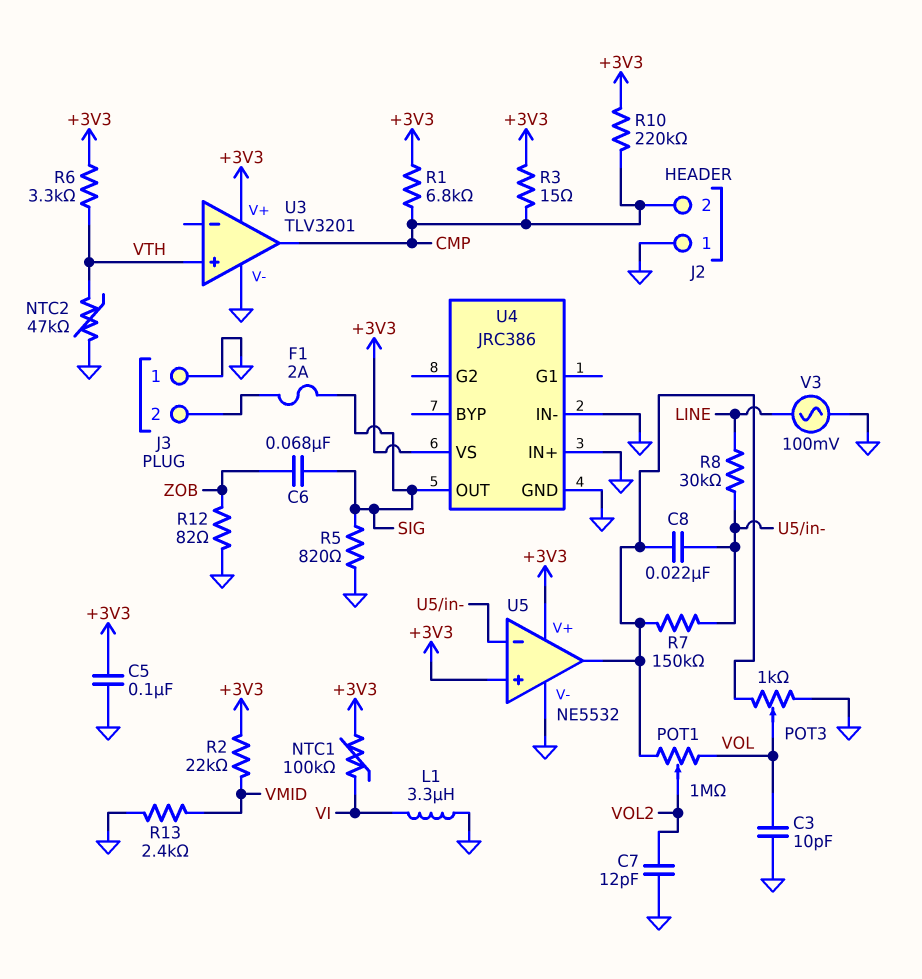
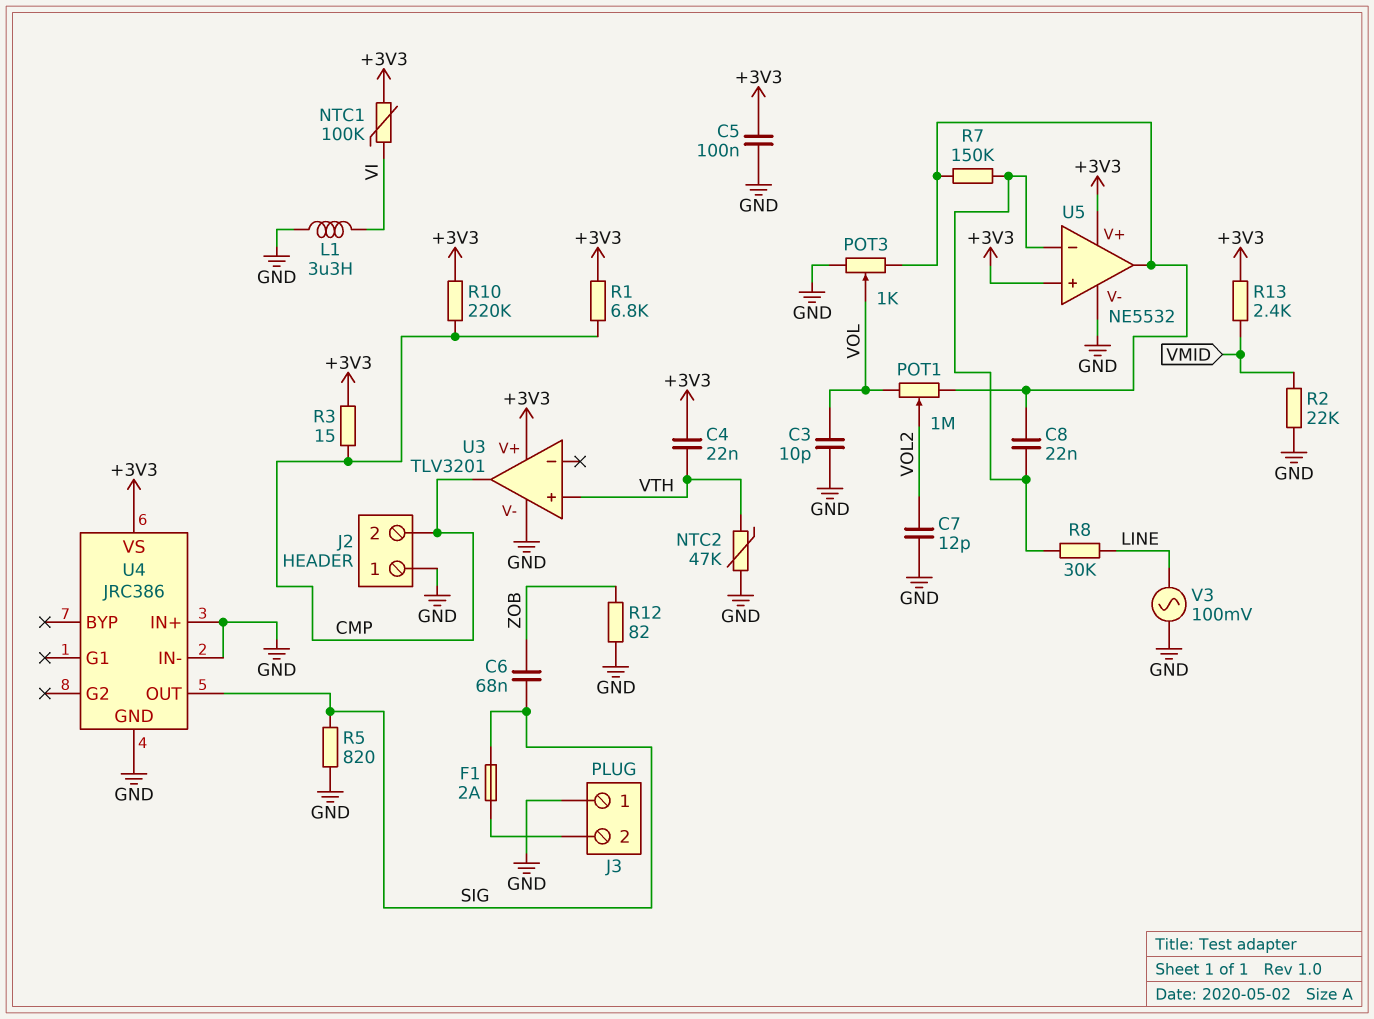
C4: none -> 22nF (+3V3, VTH)
R2: 22k (+3V3, VMID) -> 22k (GND, VMID)
R6: 3.3k (+3V3, VTH) -> none
R13: 2.4k (GND, VMID) -> 2.4k (+3V3, VMID)

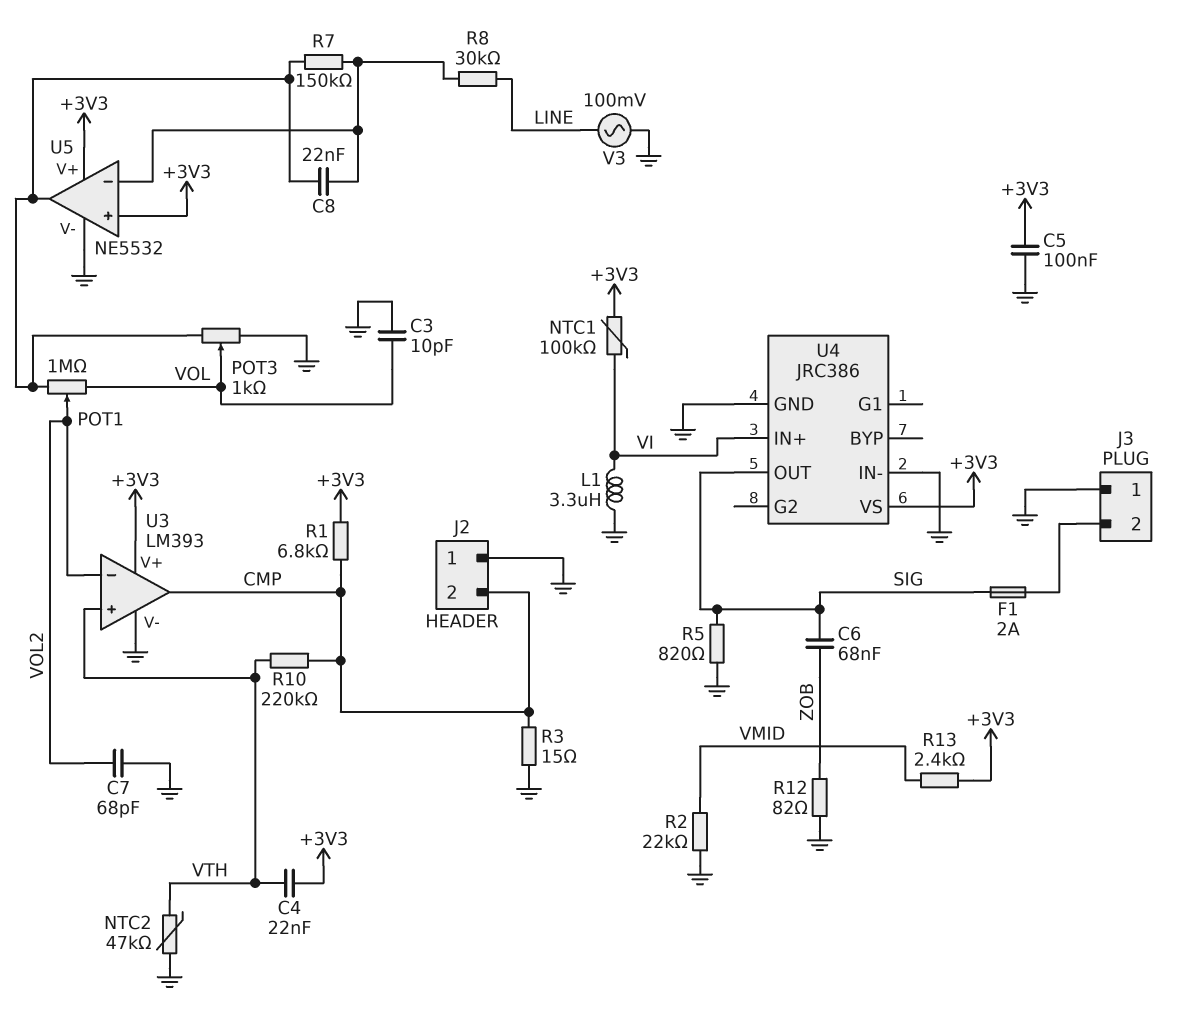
C7: 12pF (GND, VOL2) -> 68pF (GND, VOL2)
R3: 15 (+3V3, CMP) -> 15 (CMP, GND)
R10: 220k (+3V3, CMP) -> 220k (CMP, VTH)
U3: TLV3201 -> LM393
U3 pin in-: none -> VOL2
U4 pin IN+: GND -> VI

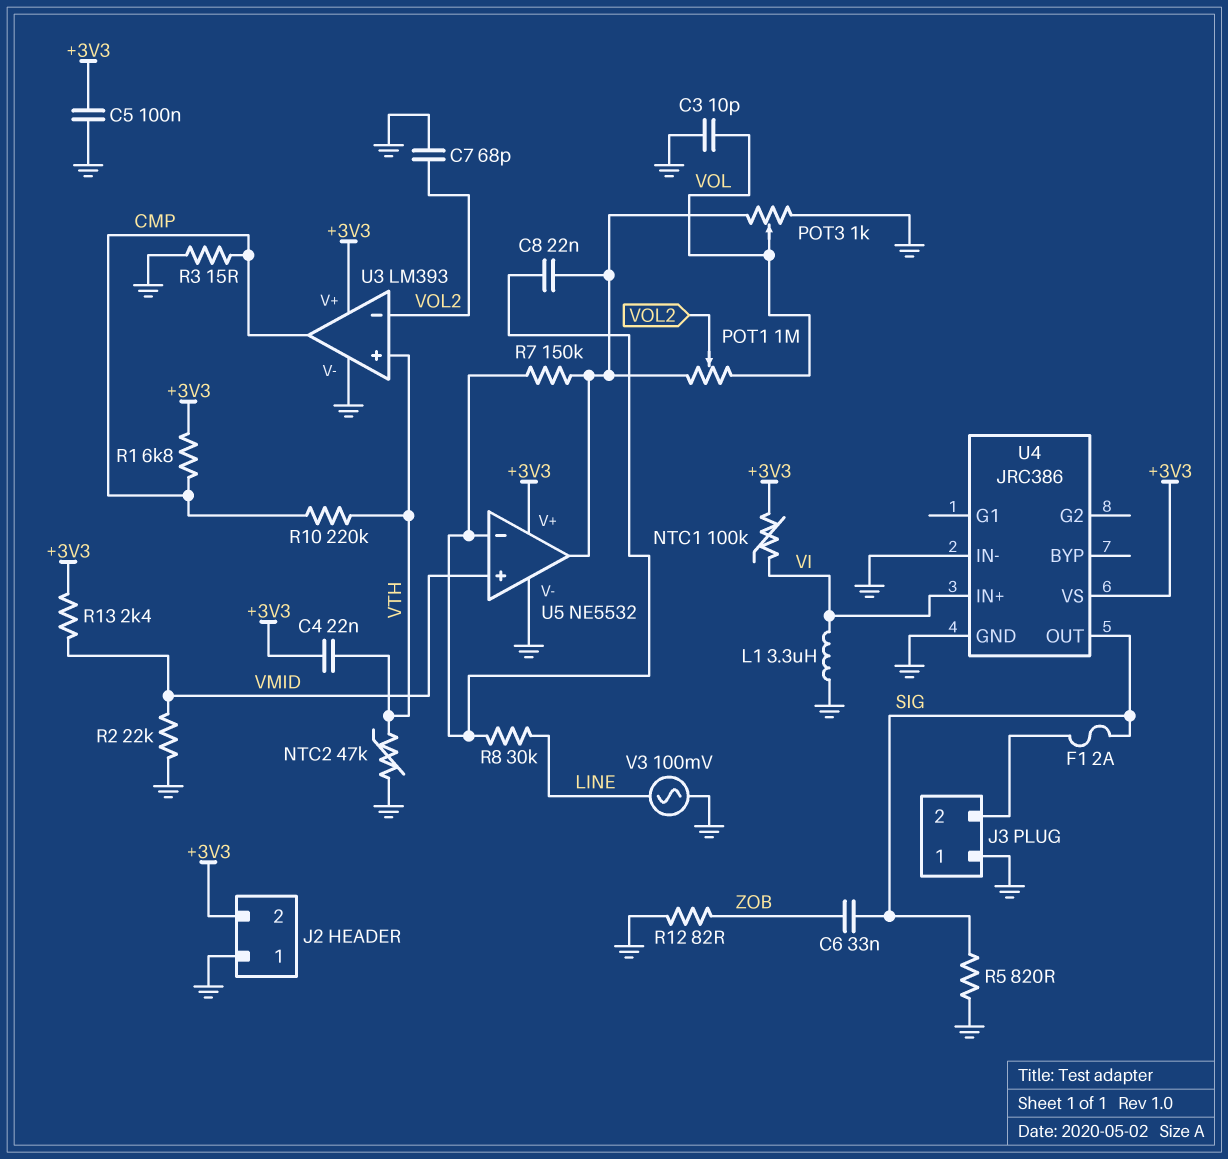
C6: 68nF (SIG, ZOB) -> 33nF (SIG, ZOB)
J2 pin 2: CMP -> +3V3
U5 pin in+: +3V3 -> VMID

